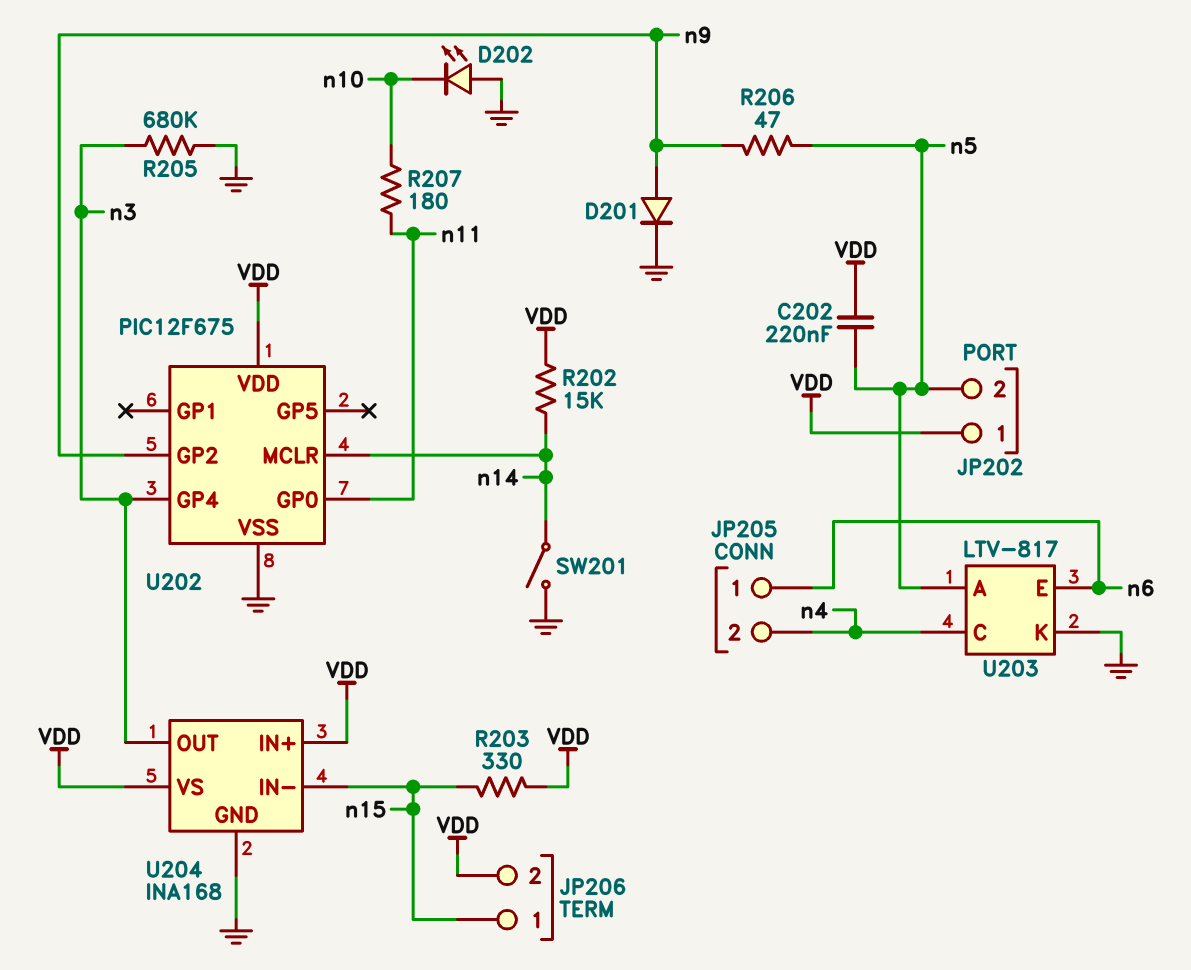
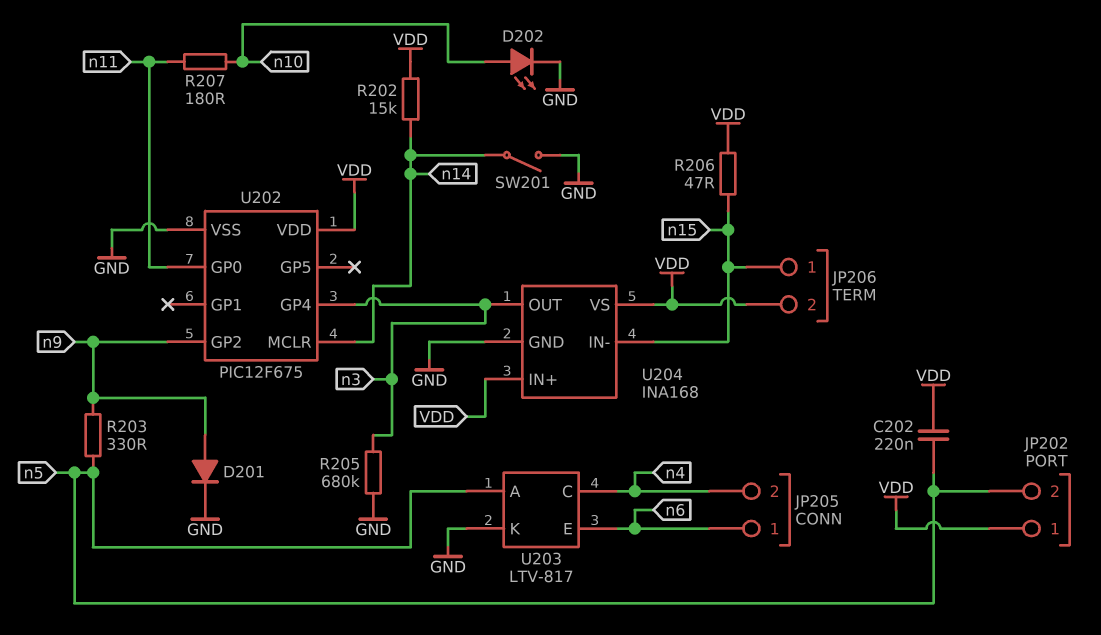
D202: LED (A GND, K n10) -> LED (A n10, K GND)
R203: 330 (VDD, n15) -> 330 (n5, n9)
R206: 47 (n5, n9) -> 47 (VDD, n15)

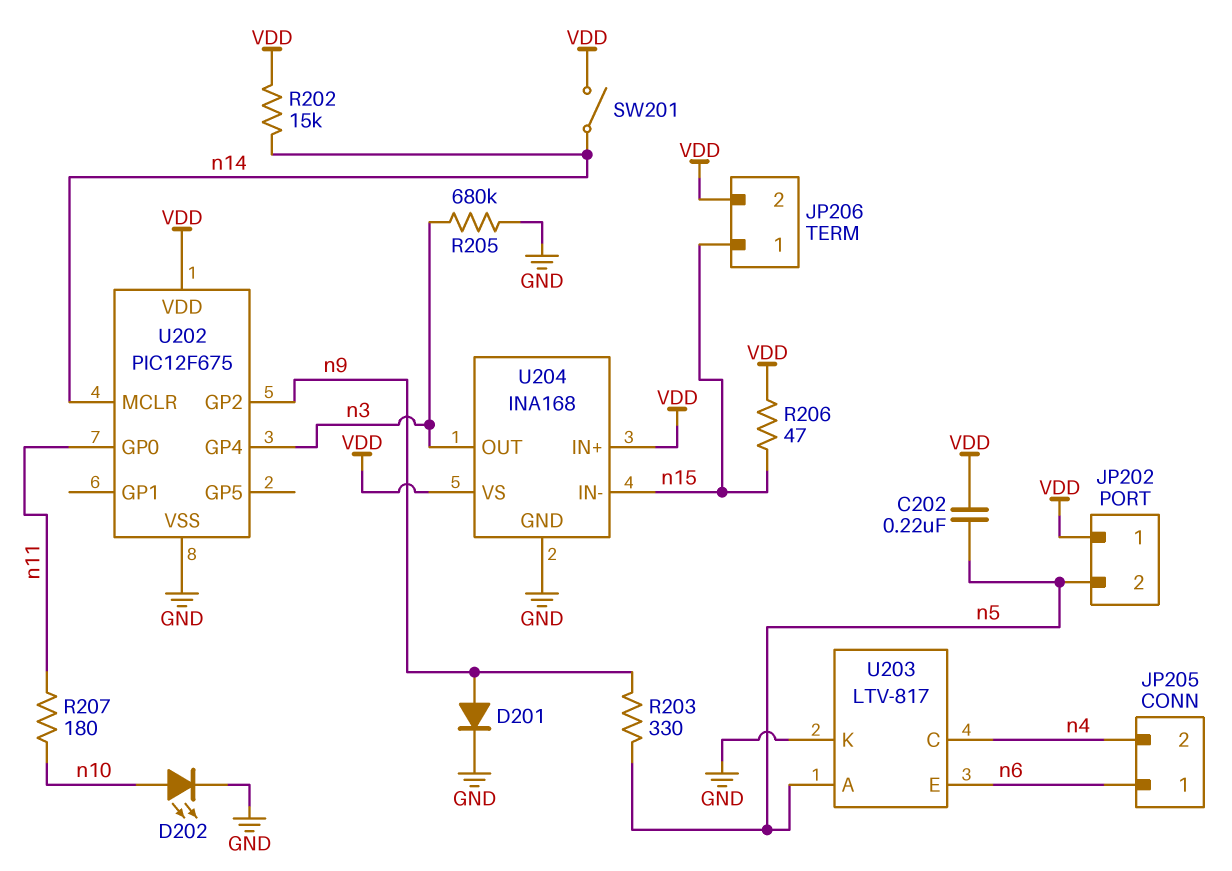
SW201: switch (GND, n14) -> switch (VDD, n14)

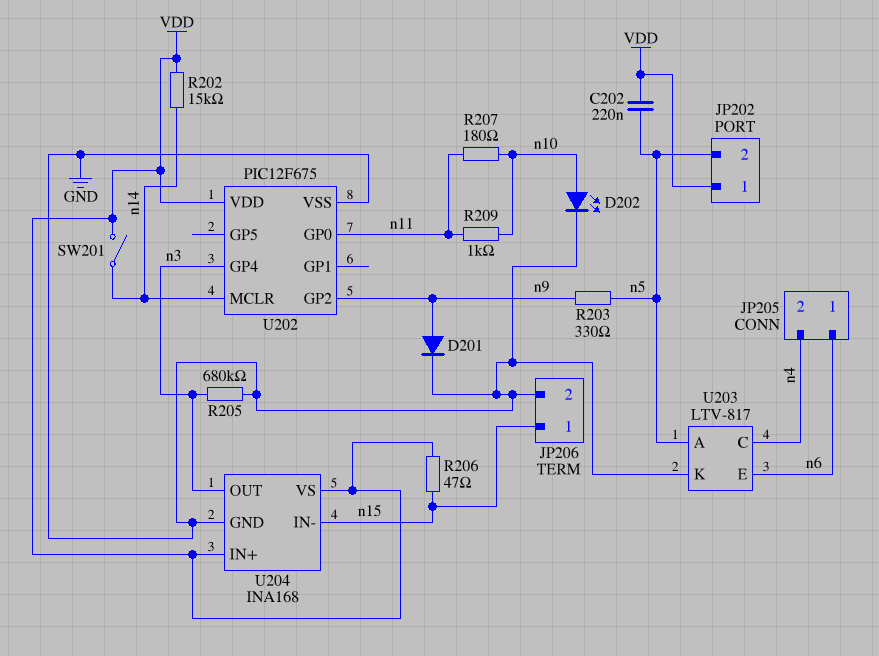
JP206 pin 2: VDD -> GND
R209: none -> 1k (n10, n11)

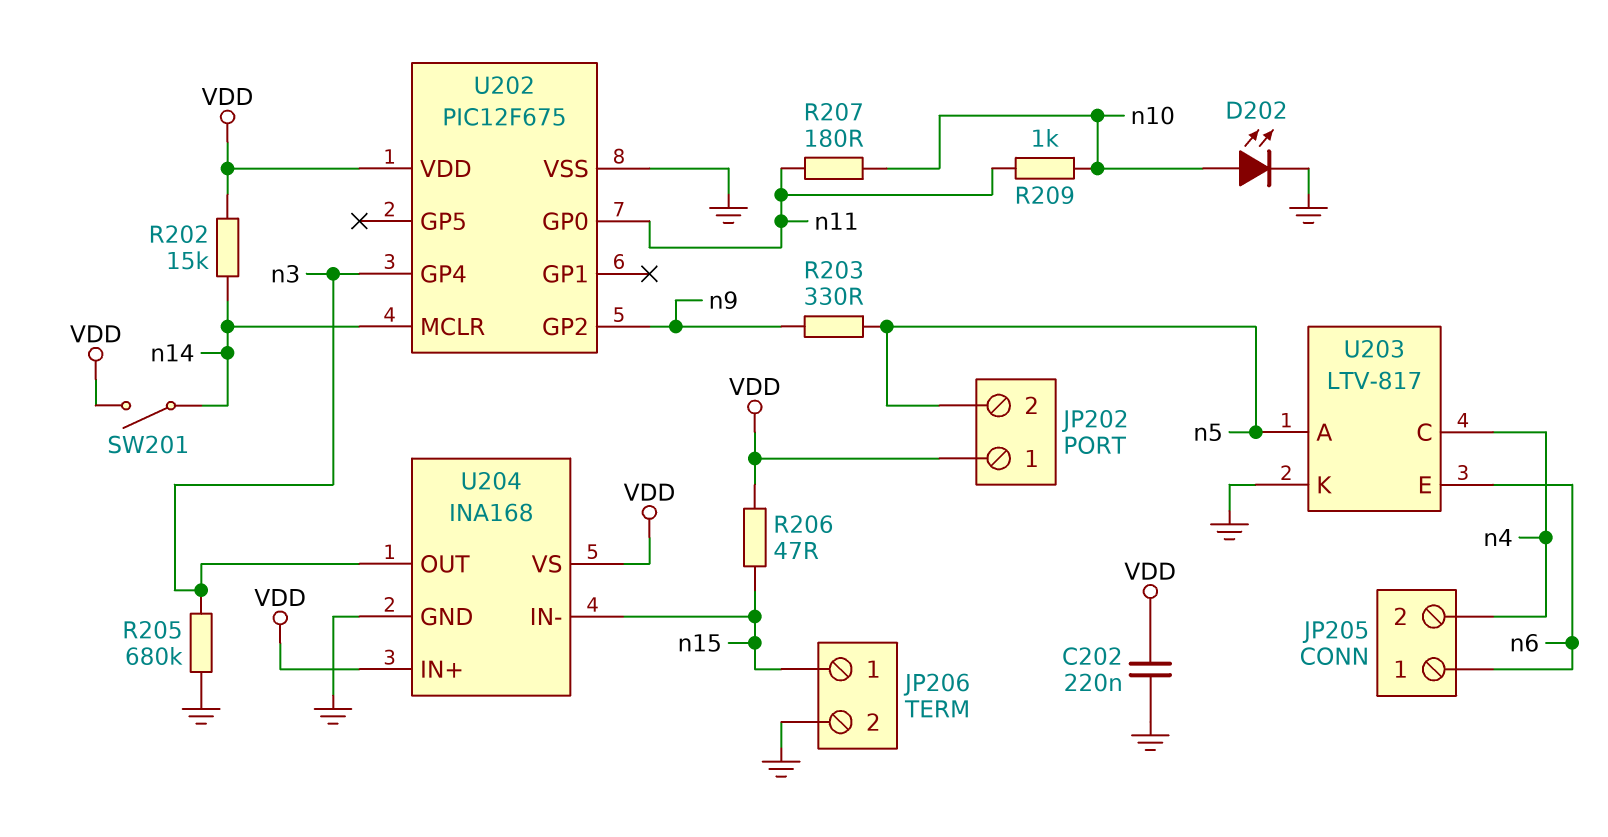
C202: 220nF (VDD, n5) -> 220nF (GND, VDD)
D201: diode (A n9, K GND) -> none

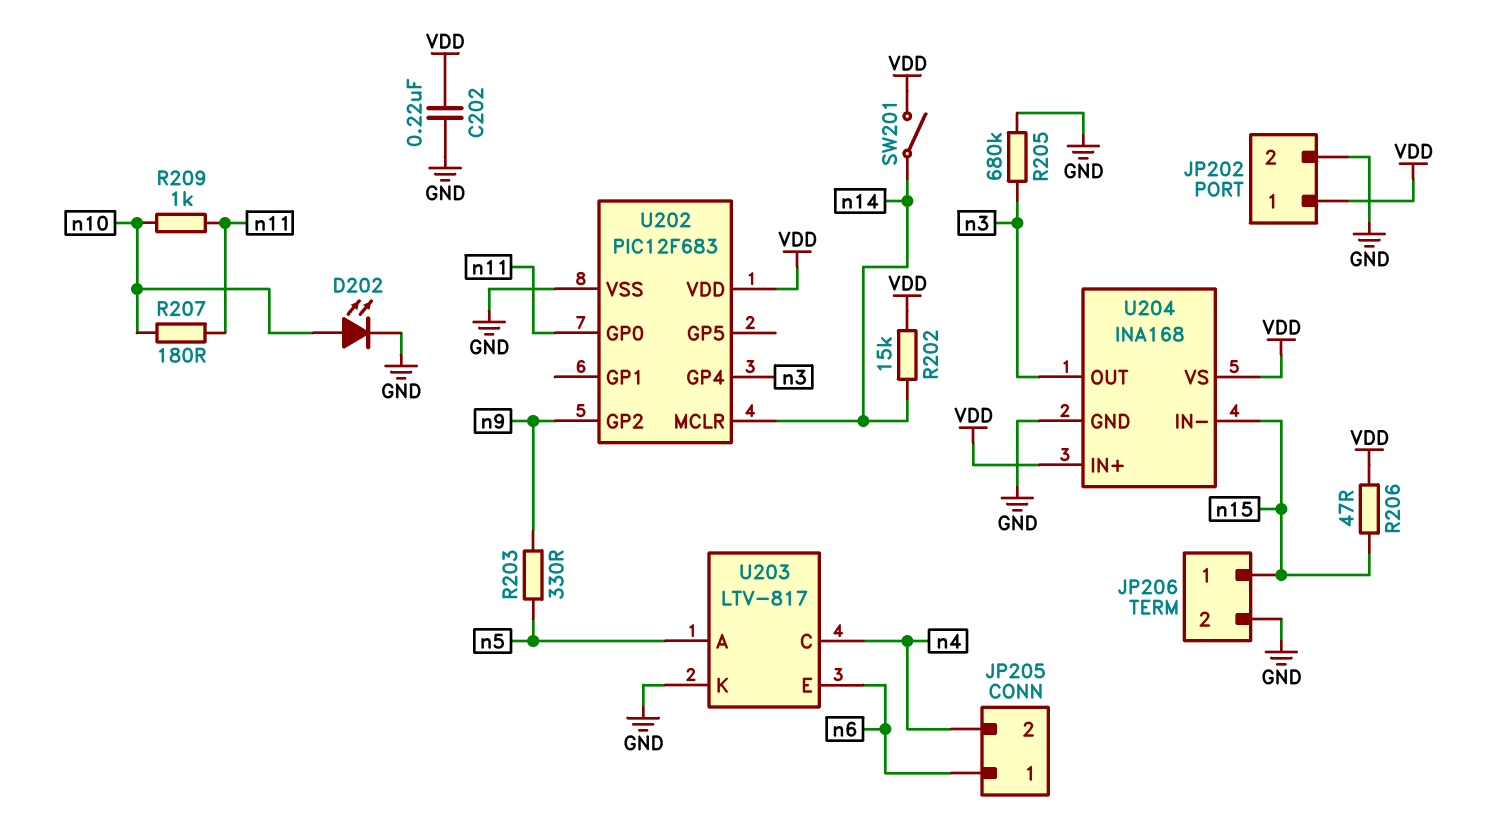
JP202 pin 2: n5 -> GND
U202: PIC12F675 -> PIC12F683

